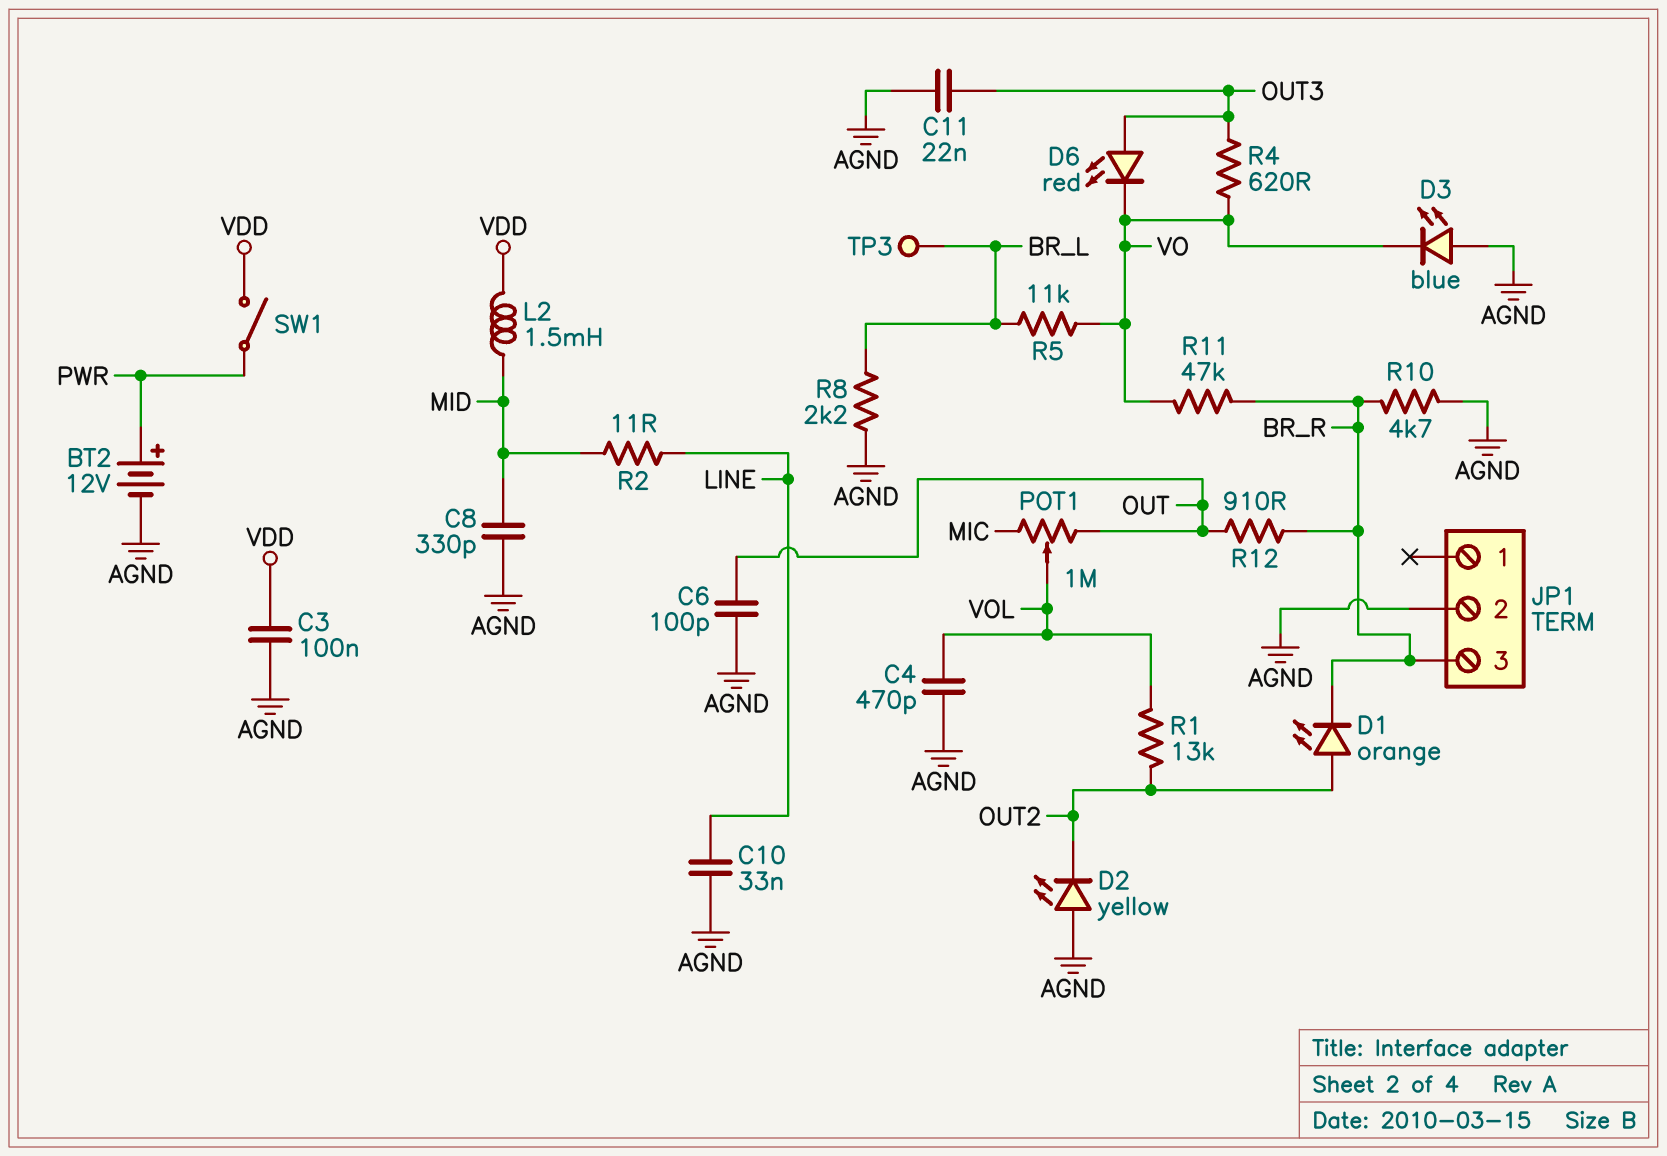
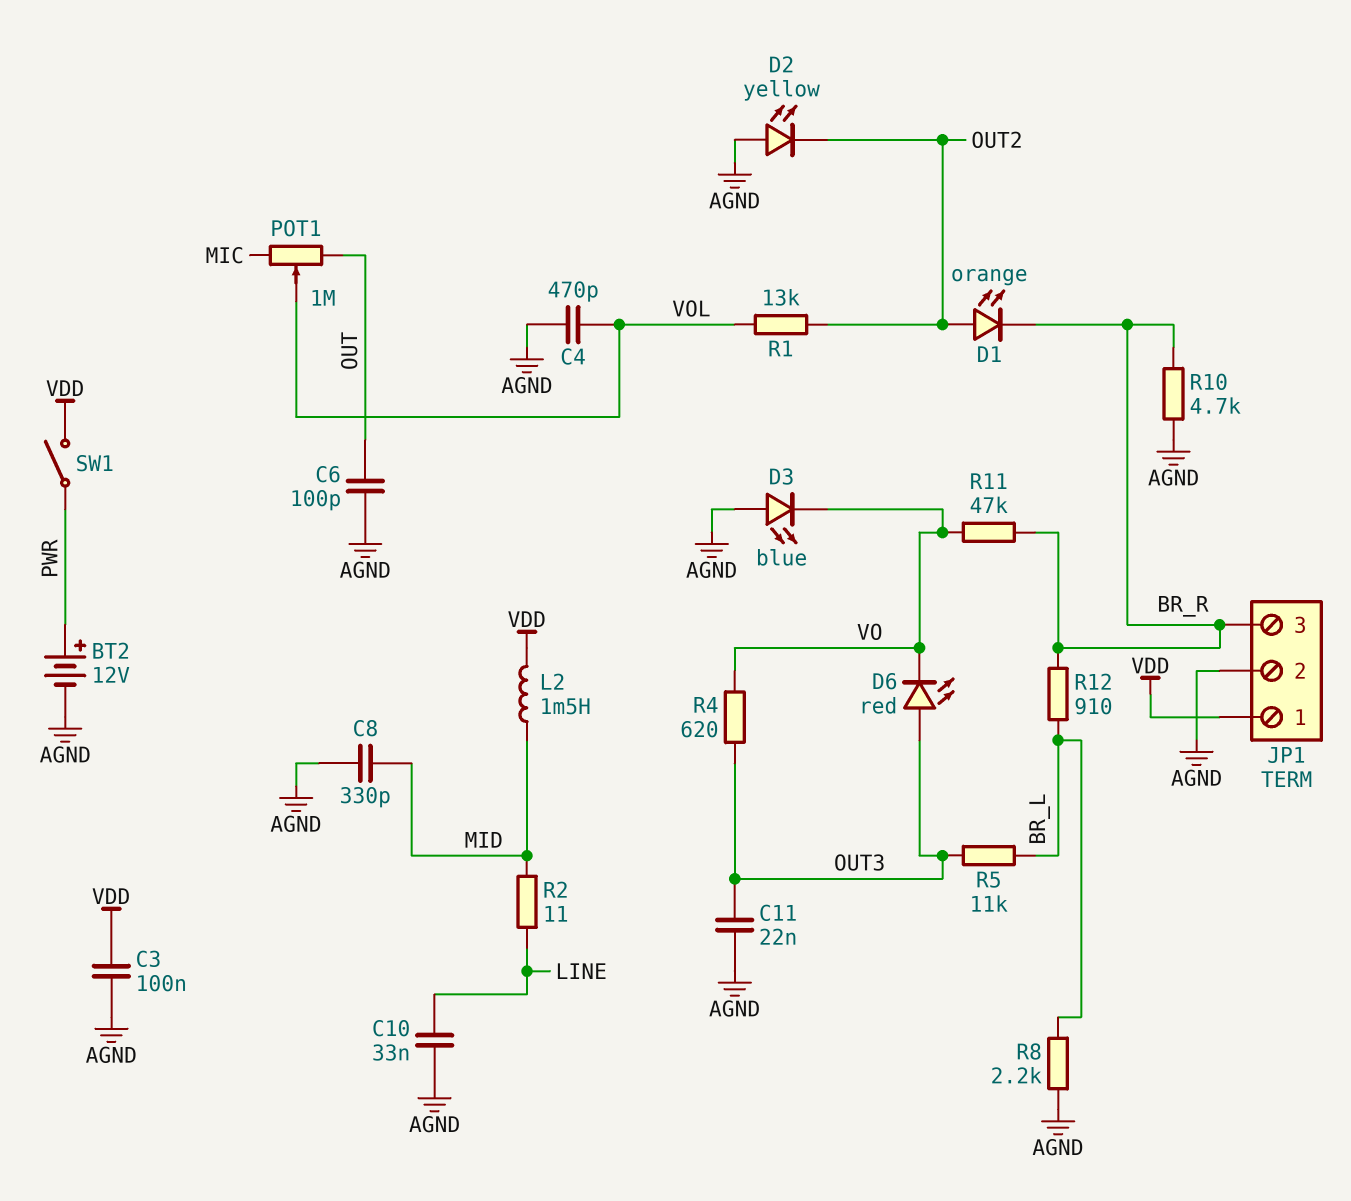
JP1 pin 1: none -> VDD
R5: 11k (BR_L, VO) -> 11k (BR_L, OUT3)
R12: 910 (BR_R, OUT) -> 910 (BR_L, BR_R)
TP3: test point (BR_L) -> none

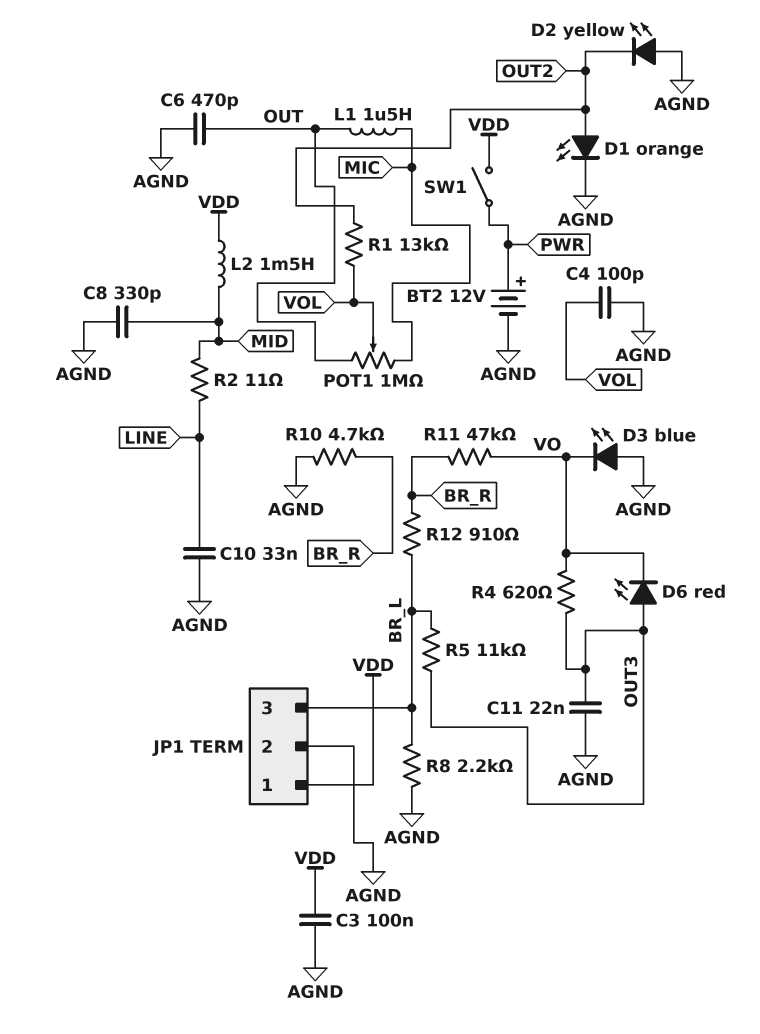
C4: 470pF (AGND, VOL) -> 100pF (AGND, VOL)
C6: 100pF (AGND, OUT) -> 470pF (AGND, OUT)
D1: LED orange (A OUT2, K BR_R) -> LED orange (A OUT2, K AGND)
JP1 pin 3: BR_R -> BR_L
L1: none -> 1.5uH (MIC, OUT)

